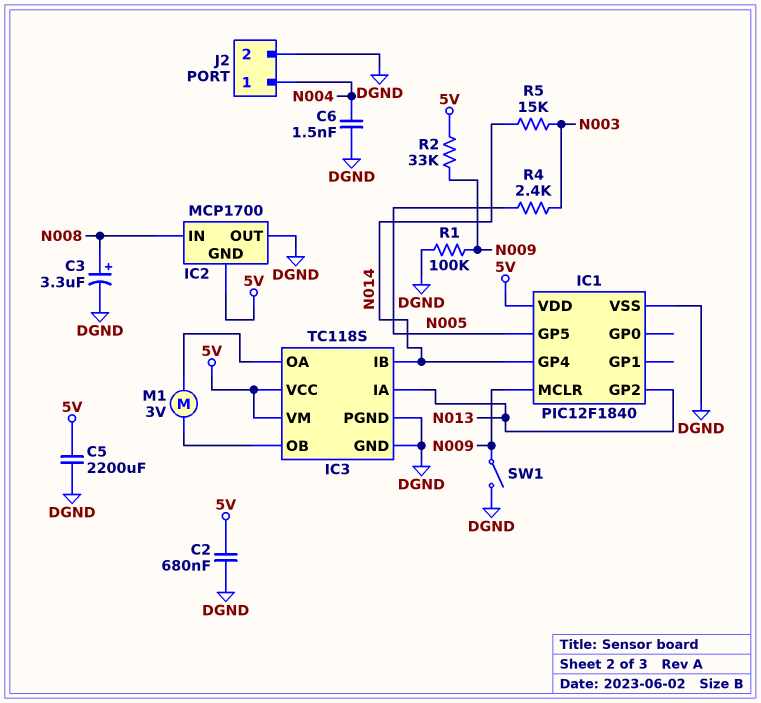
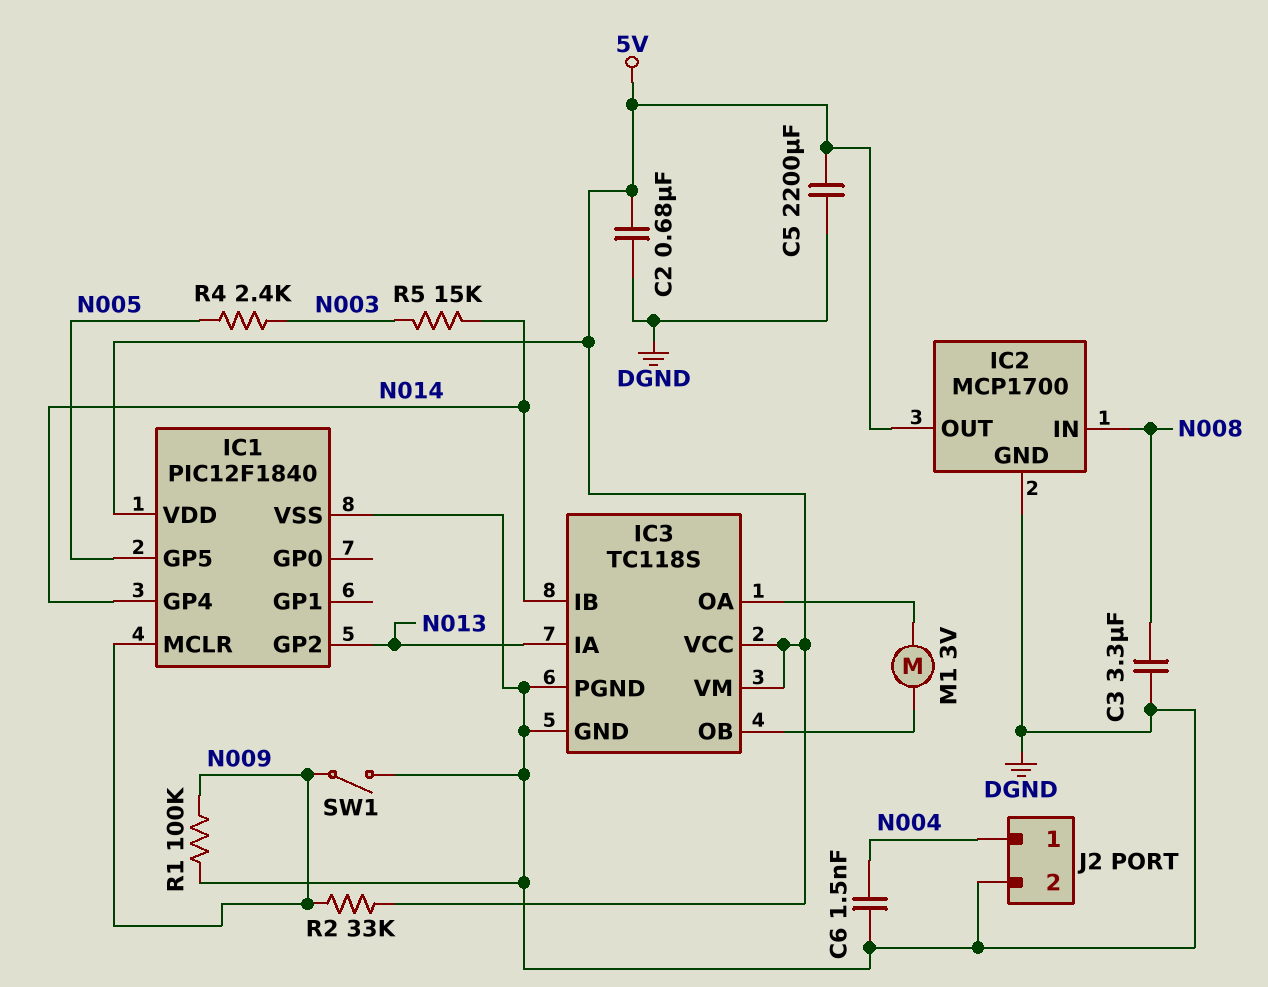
C3: 3.3uF (plus N008, minus DGND) -> 3.3uF (DGND, N008)
IC2 pin GND: 5V -> DGND
IC2 pin OUT: DGND -> 5V

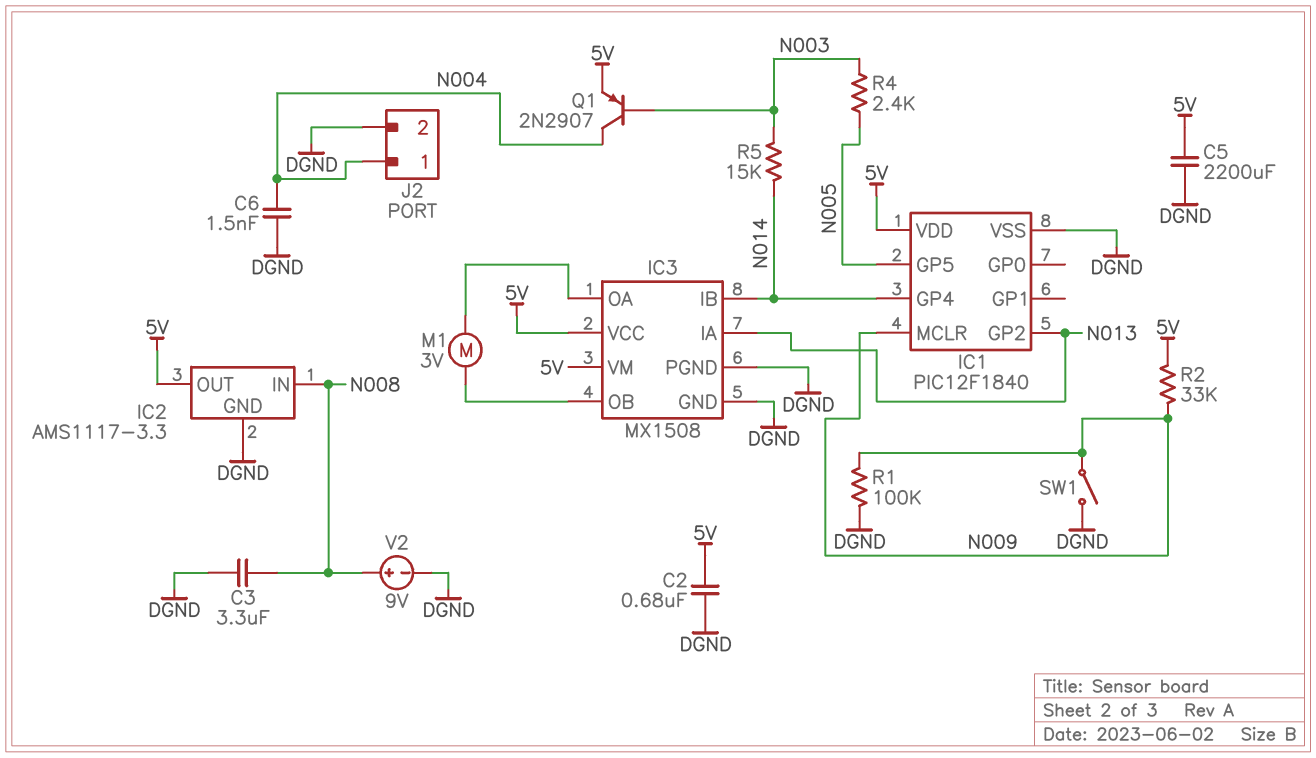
IC2: MCP1700 -> AMS1117-3.3
IC3: TC118S -> MX1508
Q1: none -> PNP 2N2907 (B N003, C N004, E 5V)
V2: none -> 9V (plus N008, minus DGND)

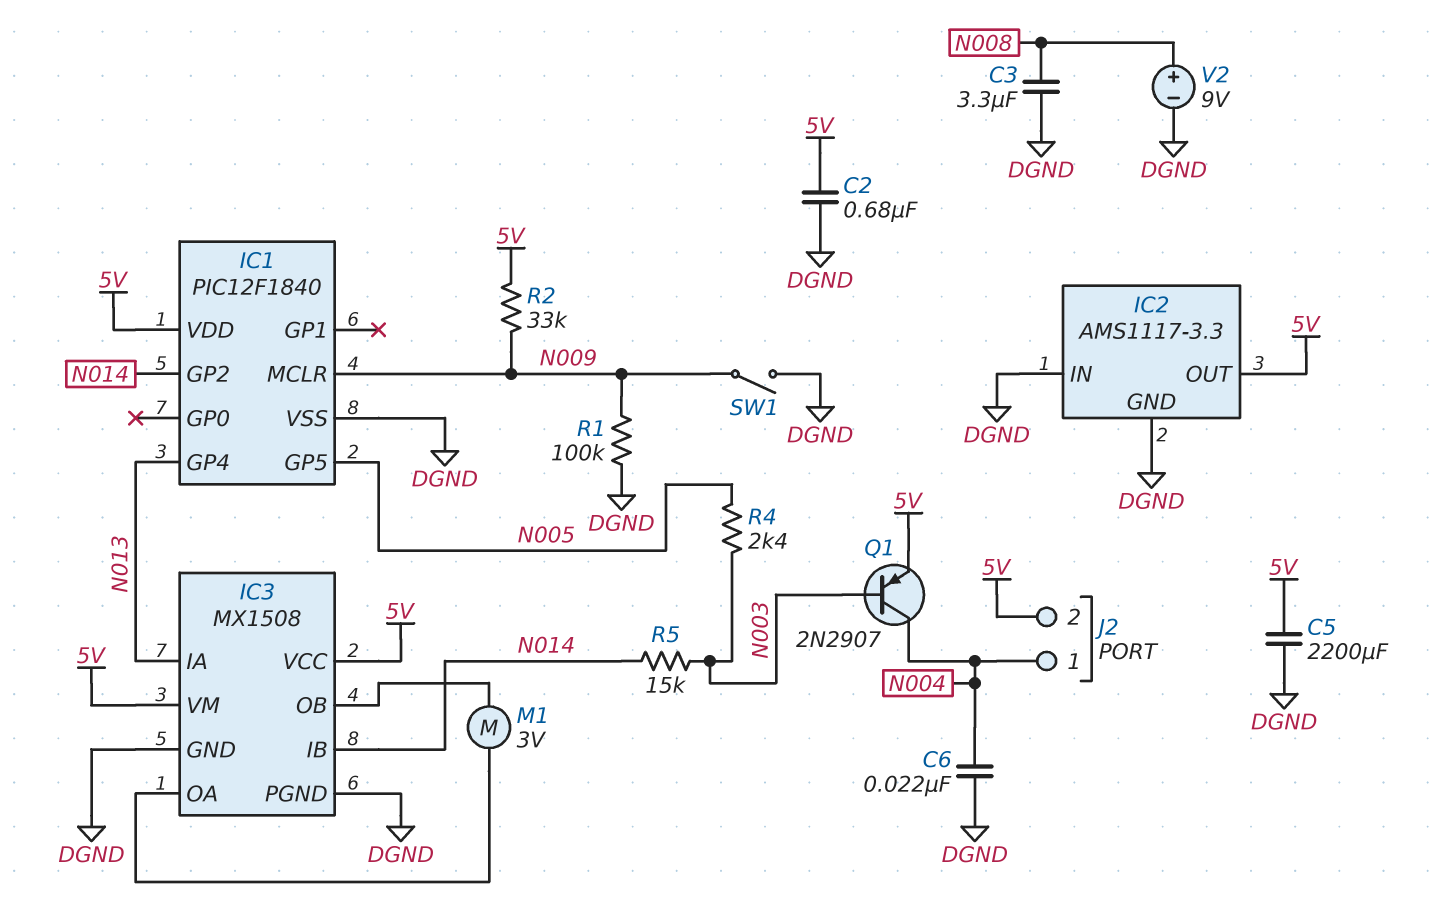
C6: 1.5nF (DGND, N004) -> 22nF (DGND, N004)
IC1 pin GP2: N013 -> N014
IC1 pin GP4: N014 -> N013
IC2 pin IN: N008 -> DGND
J2 pin 2: DGND -> 5V

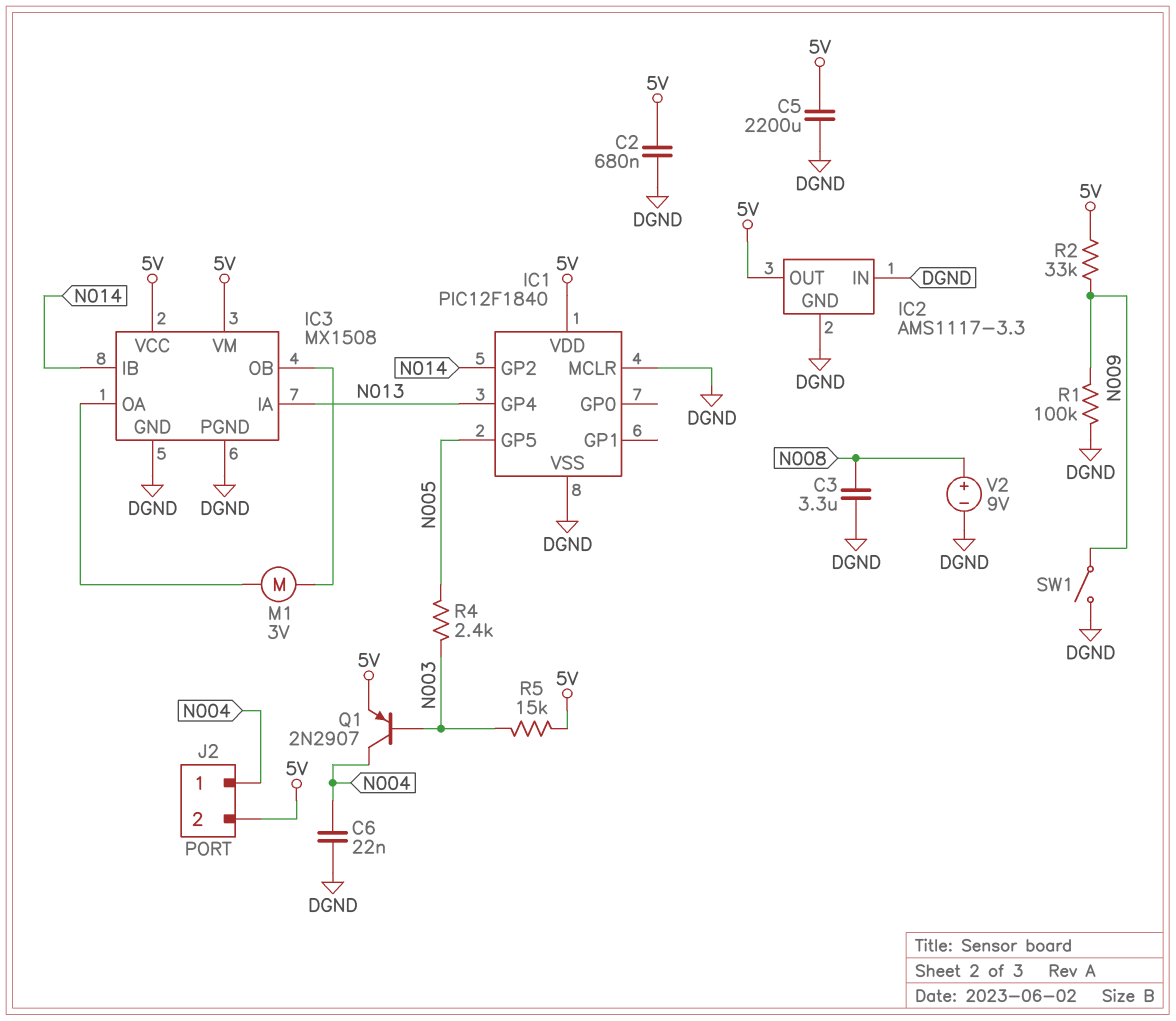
IC1 pin MCLR: N009 -> DGND
R5: 15k (N003, N014) -> 15k (5V, N003)

